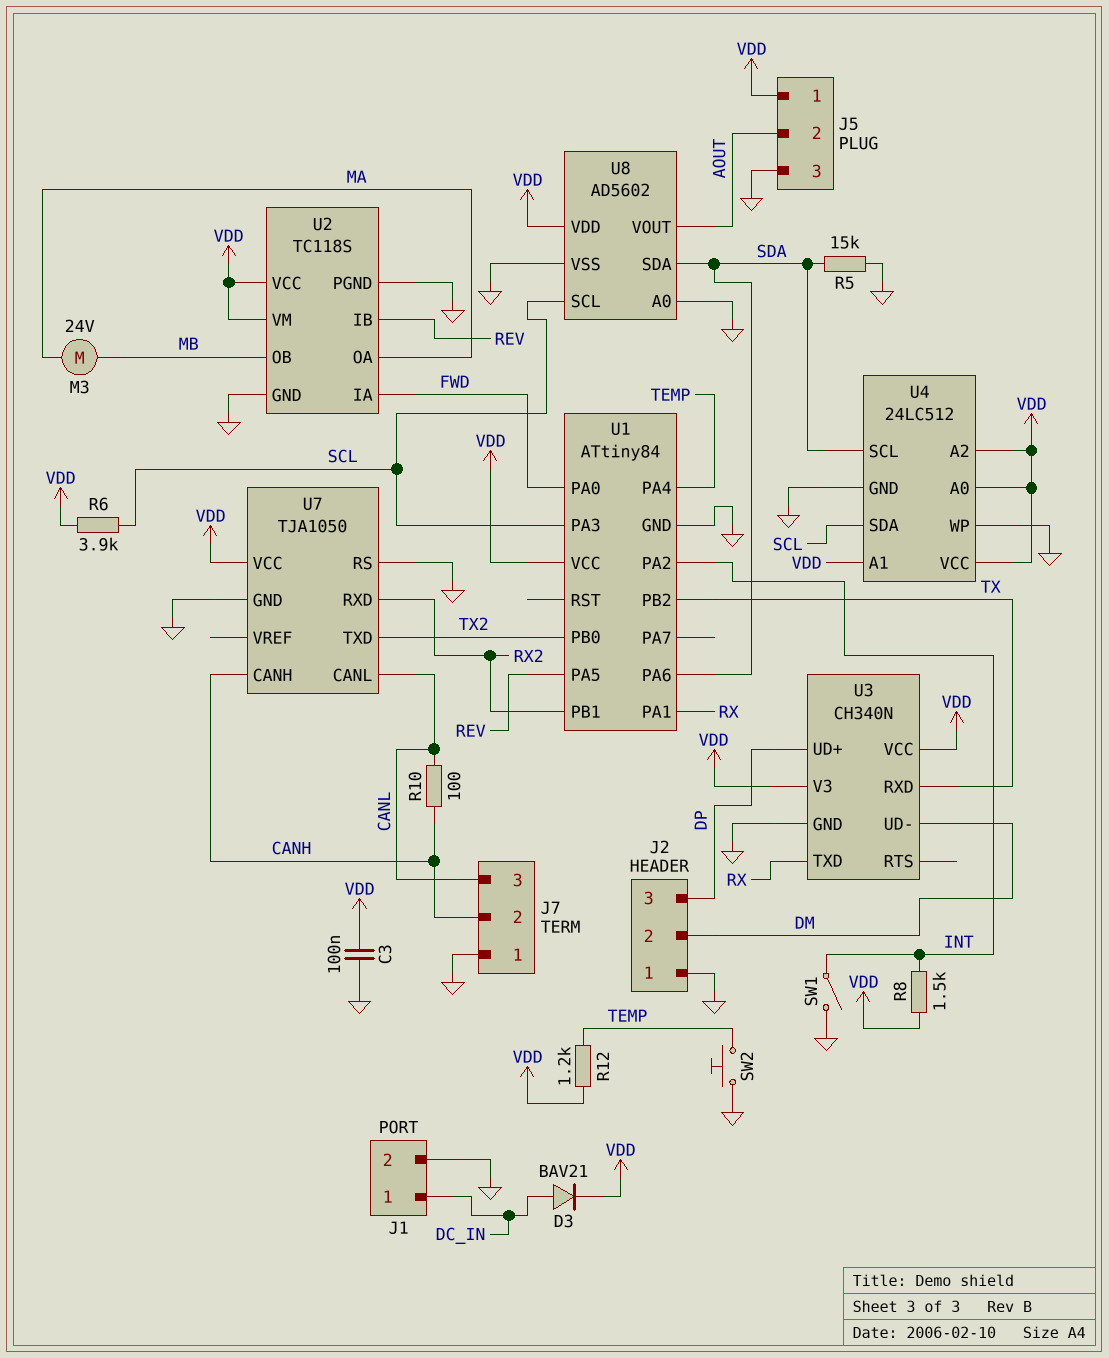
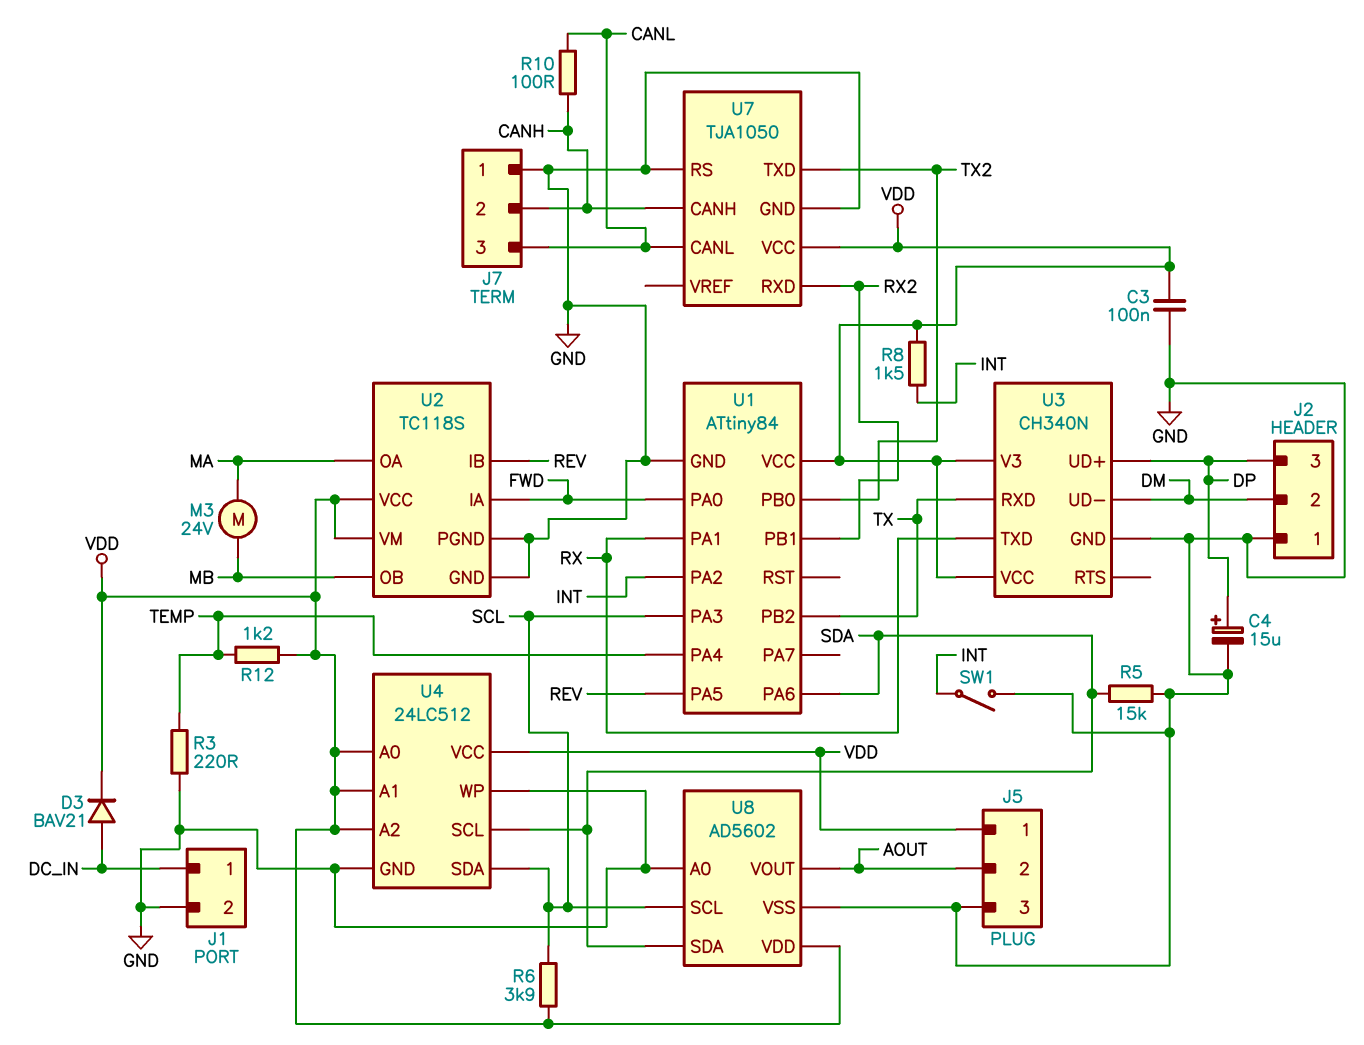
C4: none -> 15uF (plus DP, minus GND)
R3: none -> 220 (GND, TEMP)
SW2: button (GND, TEMP) -> none

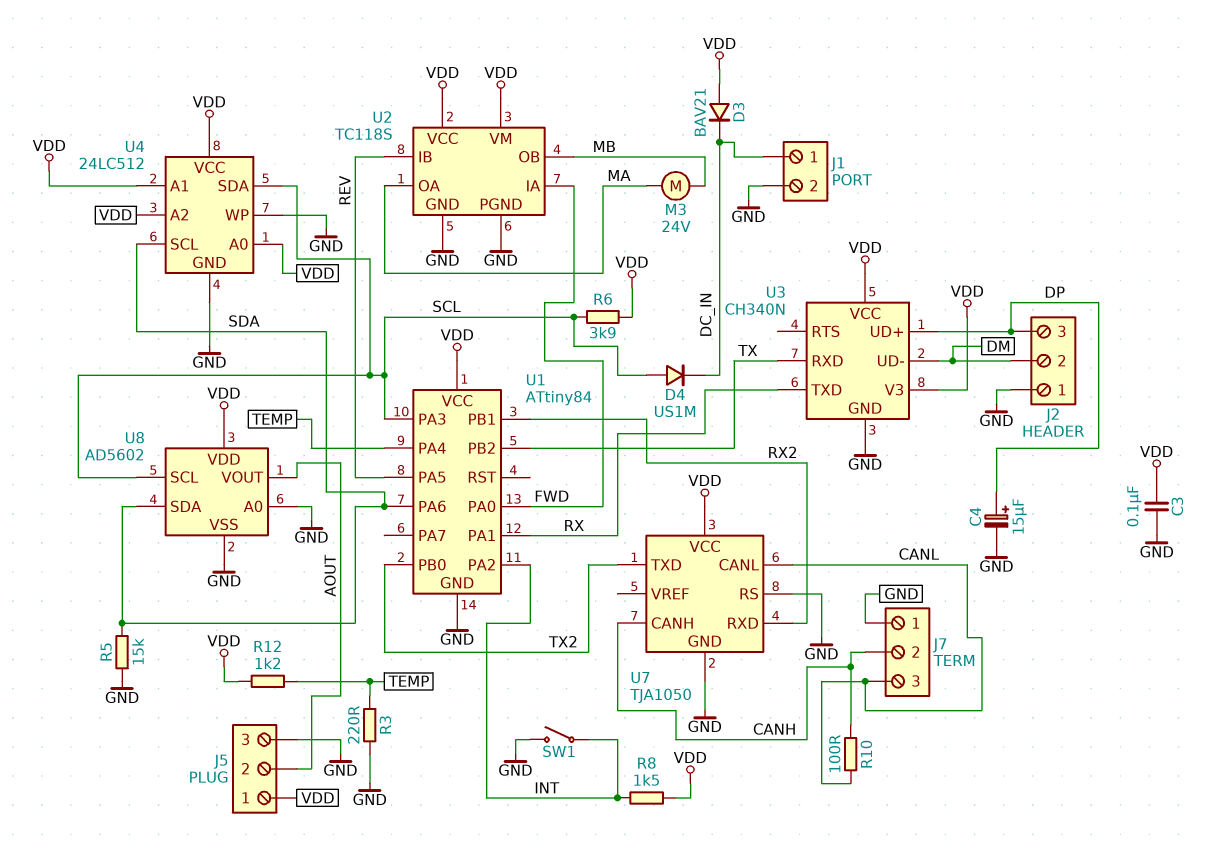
D3: diode BAV21 (A DC_IN, K VDD) -> diode BAV21 (A VDD, K DC_IN)
D4: none -> diode US1M (A SCL, K DC_IN)

